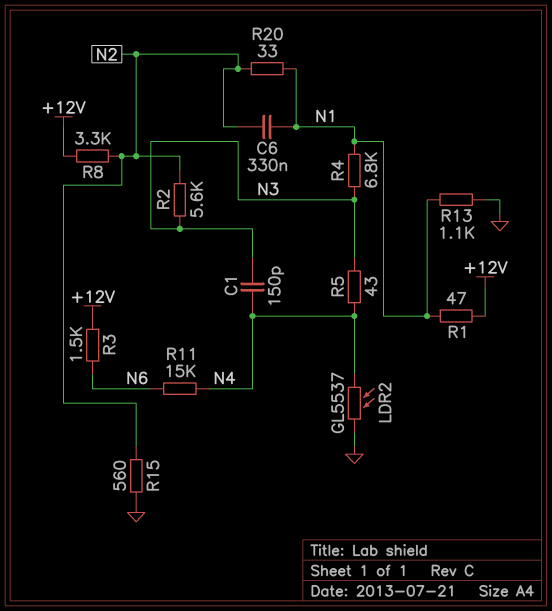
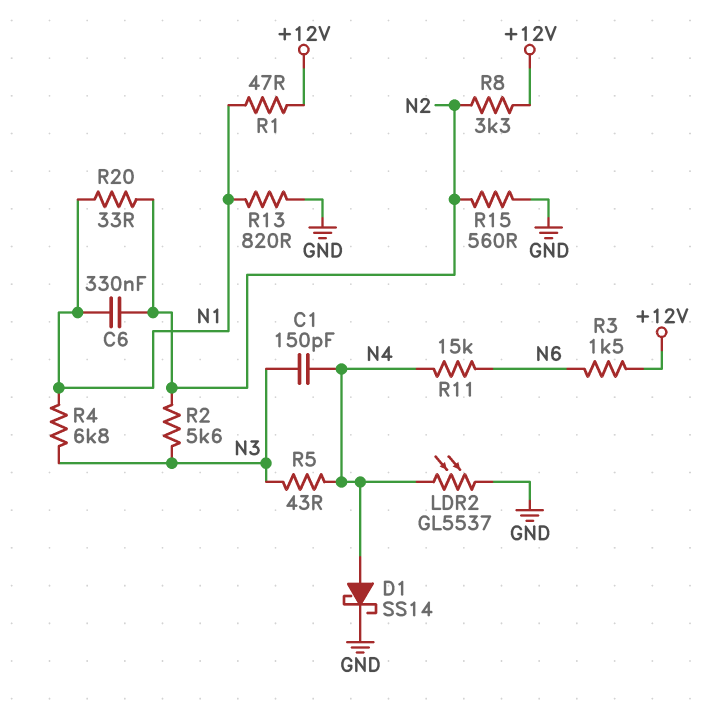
D1: none -> schottky SS14 (A N4, K GND)
R13: 1.1k (GND, N1) -> 820 (GND, N1)

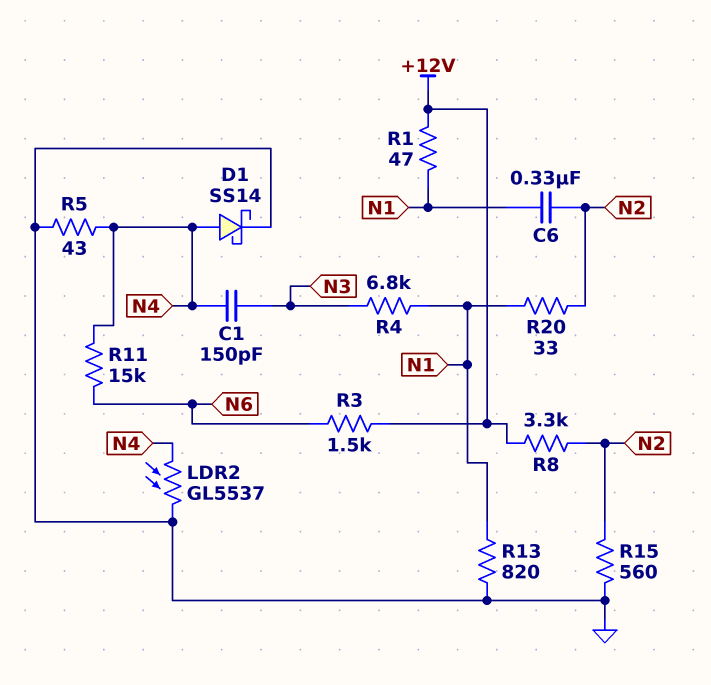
R2: 5.6k (N2, N3) -> none
R5: 43 (N3, N4) -> 43 (GND, N4)

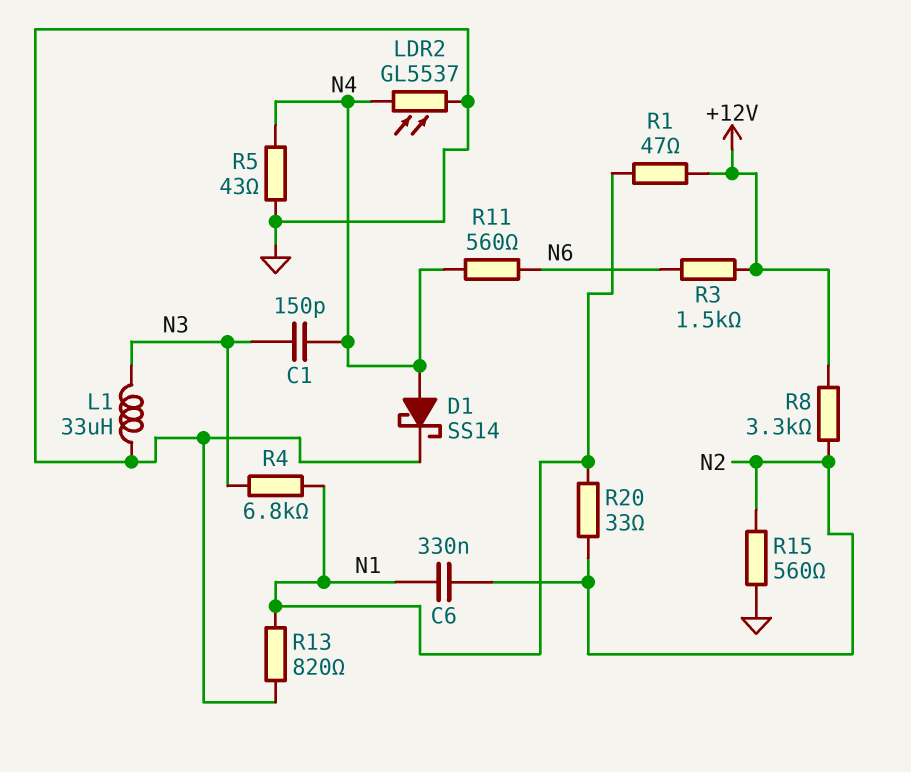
L1: none -> 33uH (GND, N3)
R11: 15k (N4, N6) -> 560 (N4, N6)

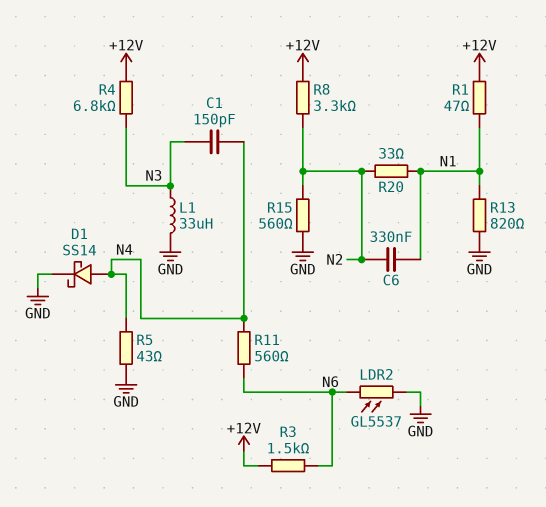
LDR2: GL5537 (GND, N4) -> GL5537 (GND, N6)
R4: 6.8k (N1, N3) -> 6.8k (+12V, N3)

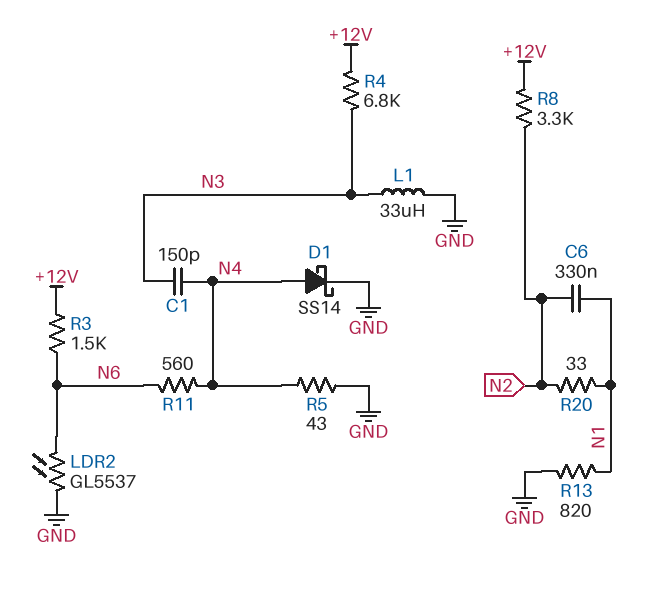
R1: 47 (+12V, N1) -> none
R15: 560 (GND, N2) -> none

